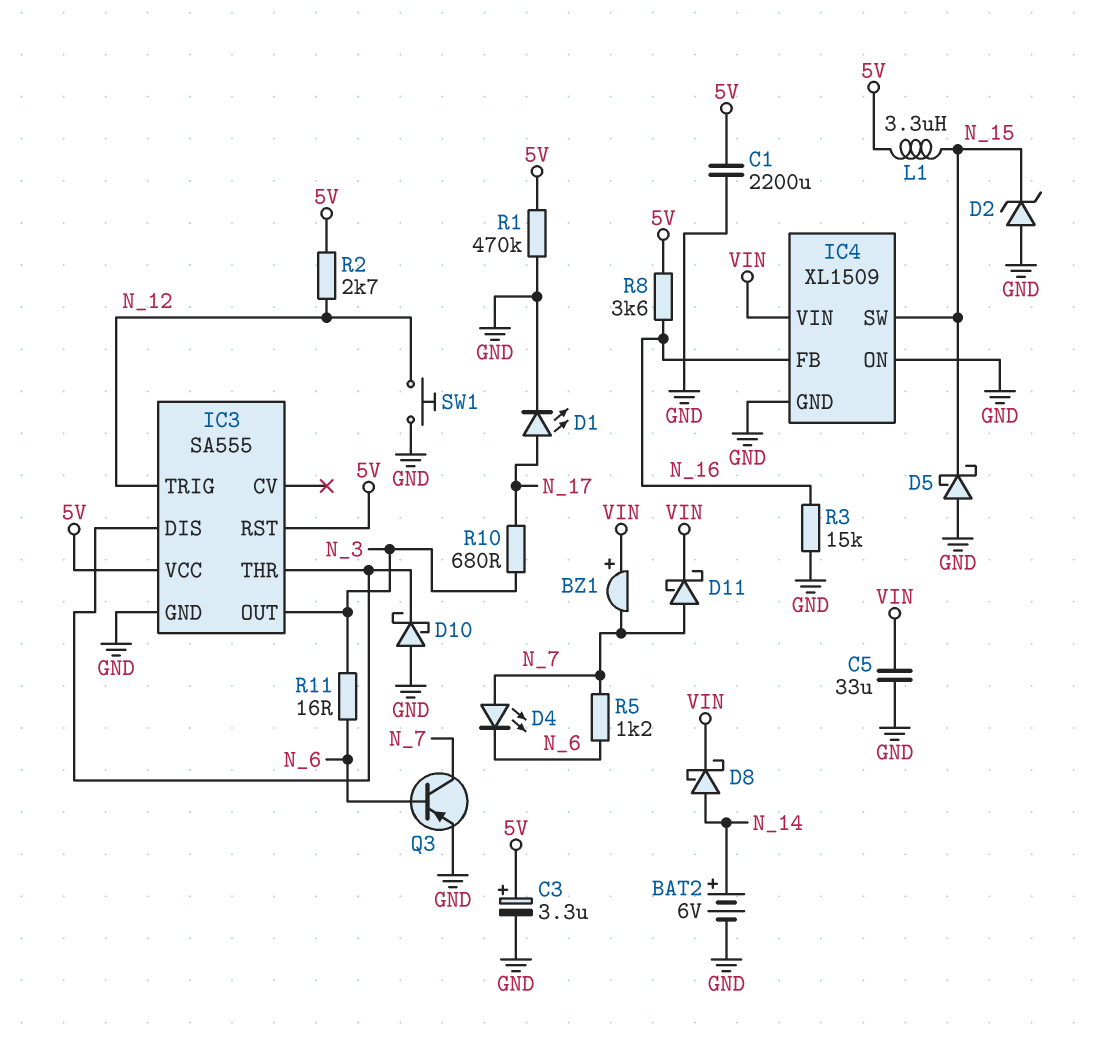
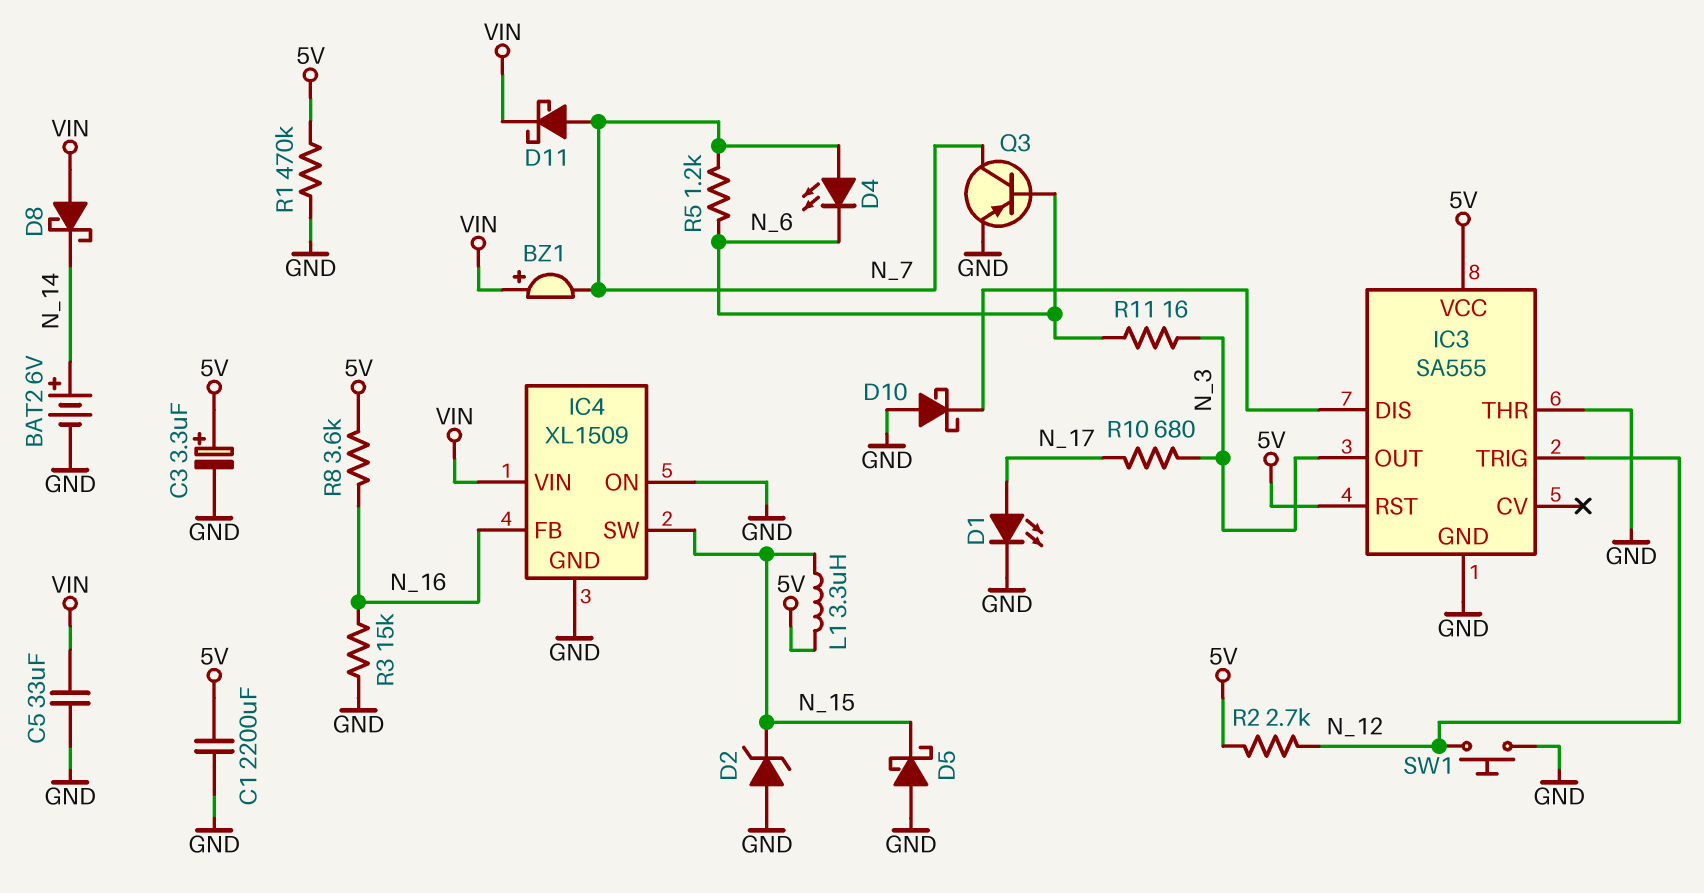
D8: schottky (A N_14, K VIN) -> schottky (A VIN, K N_14)
IC3 pin THR: IC3/DIS -> GND

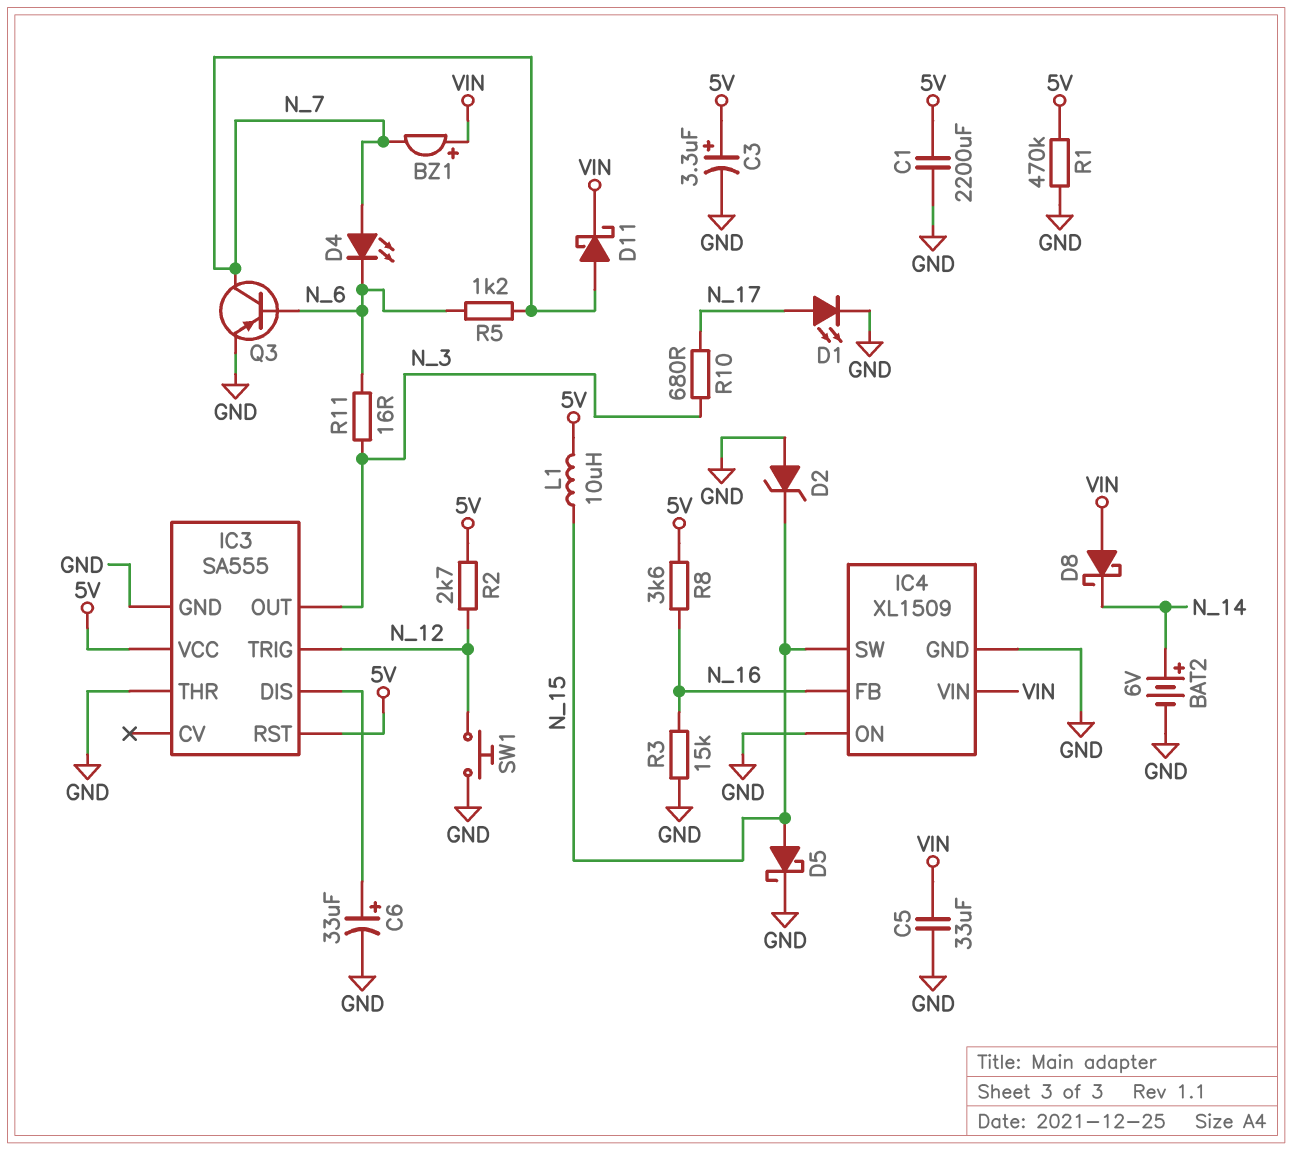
C6: none -> 33uF (plus IC3/DIS, minus GND)
D5: schottky (A GND, K N_15) -> schottky (A N_15, K GND)
D10: schottky (A GND, K IC3/DIS) -> none
L1: 3.3uH (5V, N_15) -> 10uH (5V, N_15)

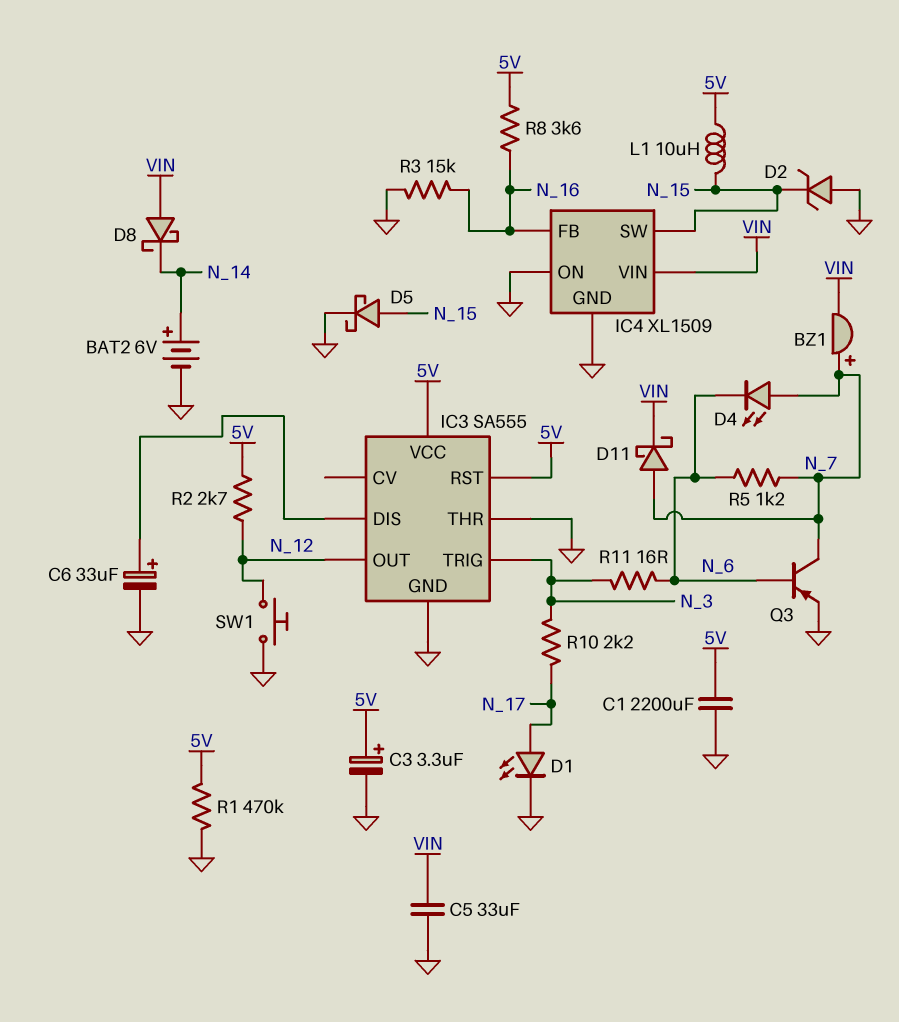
BZ1: buzzer (plus VIN, minus N_7) -> buzzer (plus N_7, minus VIN)
IC3 pin OUT: N_3 -> N_12
IC3 pin TRIG: N_12 -> N_3
R10: 680 (N_3, N_17) -> 2.2k (N_3, N_17)

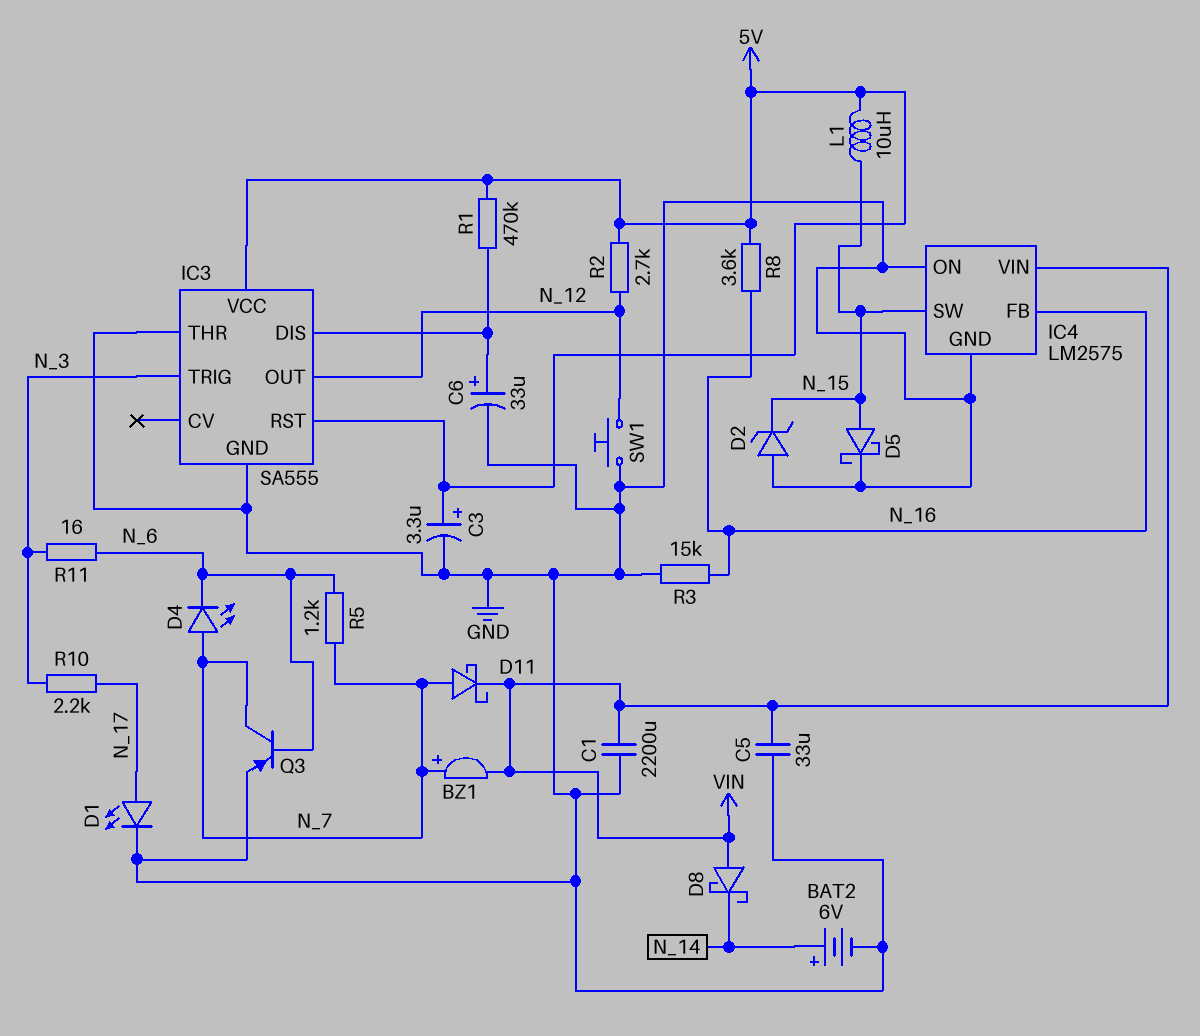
C1: 2200uF (5V, GND) -> 2200uF (GND, VIN)
IC4: XL1509 -> LM2575
R1: 470k (5V, GND) -> 470k (5V, IC3/DIS)

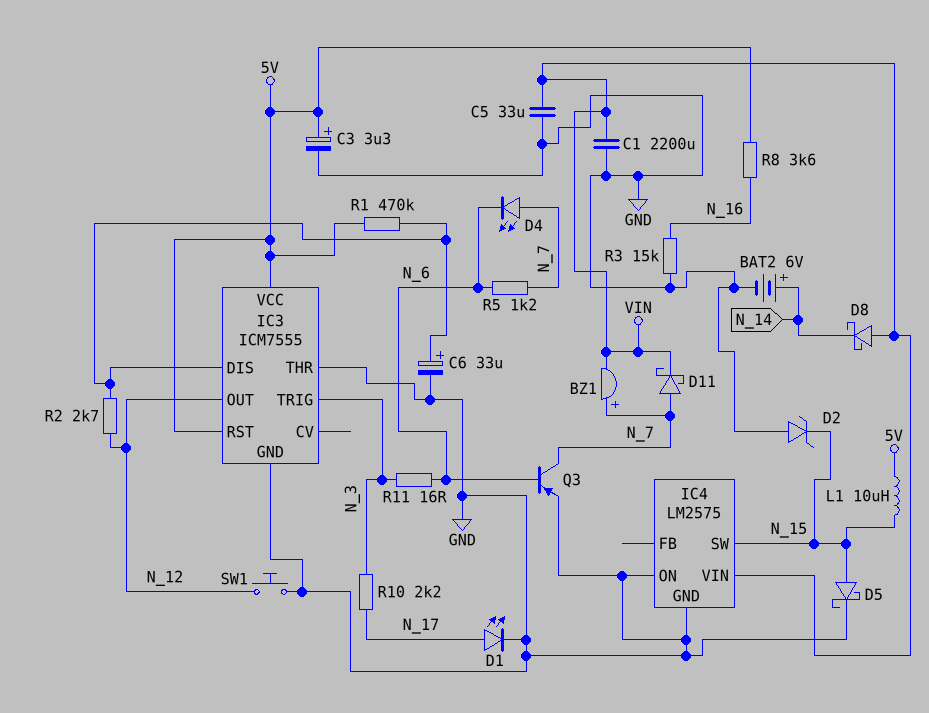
IC3: SA555 -> ICM7555
IC4 pin FB: N_16 -> none
R2: 2.7k (5V, N_12) -> 2.7k (IC3/DIS, N_12)

